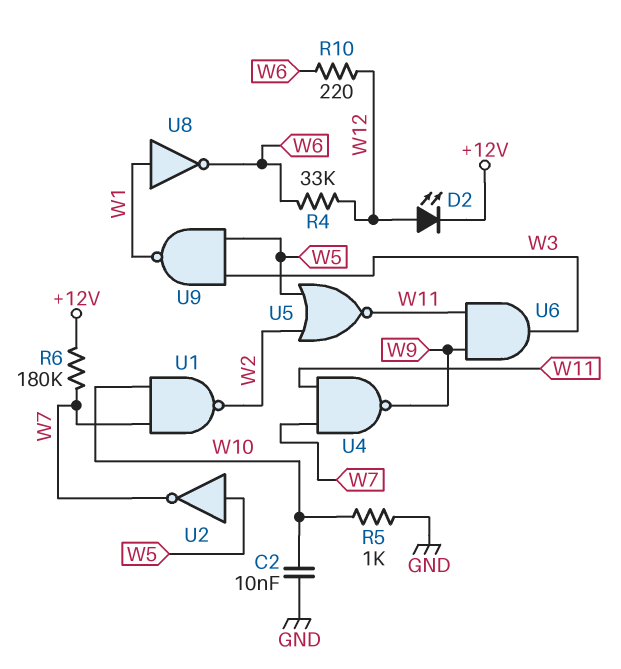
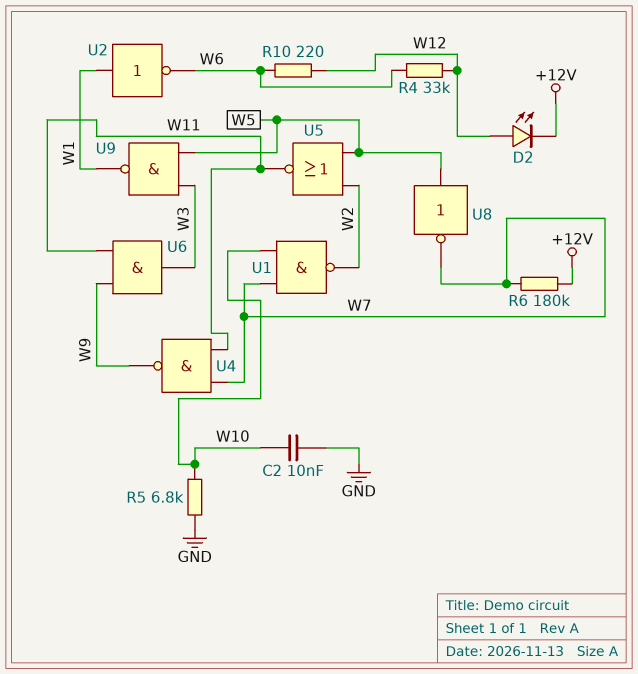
R5: 1k (GND, W10) -> 6.8k (GND, W10)
U2: NOT (in W5, out W7) -> NOT (in W1, out W6)
U8: NOT (in W1, out W6) -> NOT (in W5, out W7)

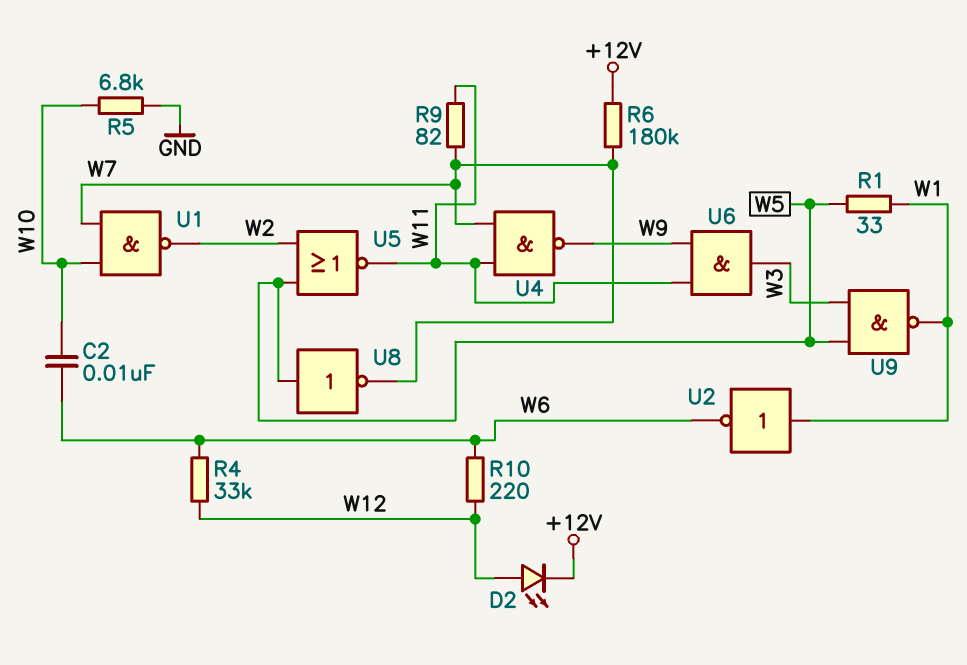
C2: 10nF (GND, W10) -> 10nF (W6, W10)
R1: none -> 33 (W1, W5)
R9: none -> 82 (W7, W11)

